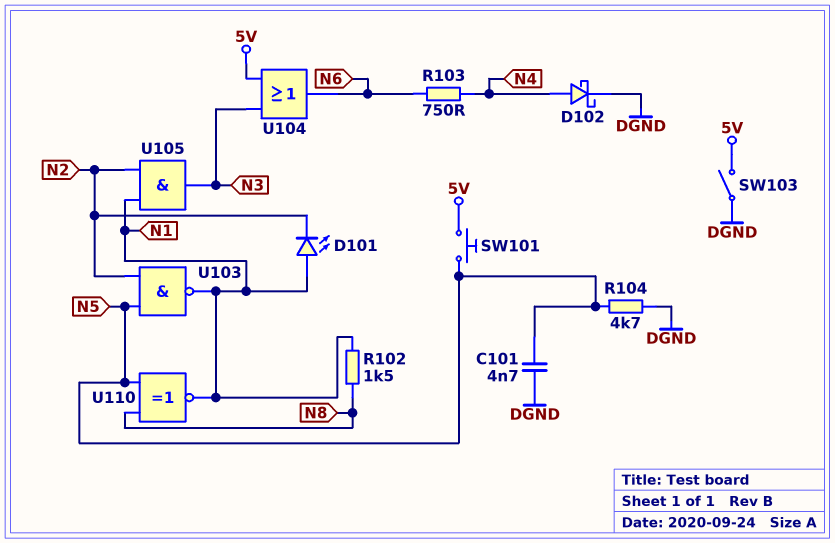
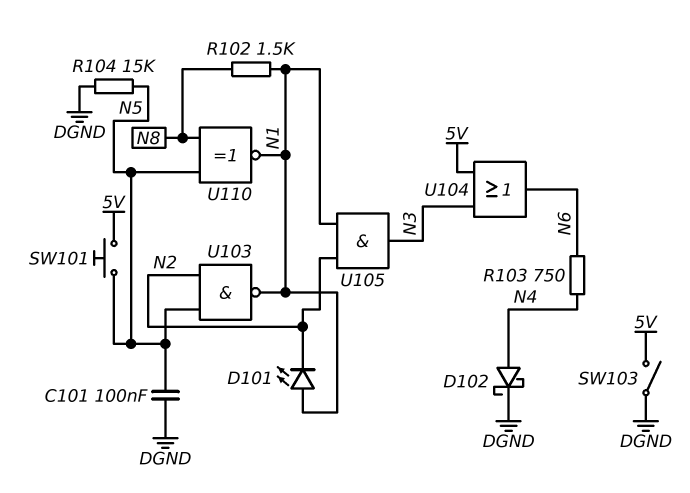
C101: 4.7nF (DGND, N5) -> 100nF (DGND, N5)
R104: 4.7k (DGND, N5) -> 15k (DGND, N5)

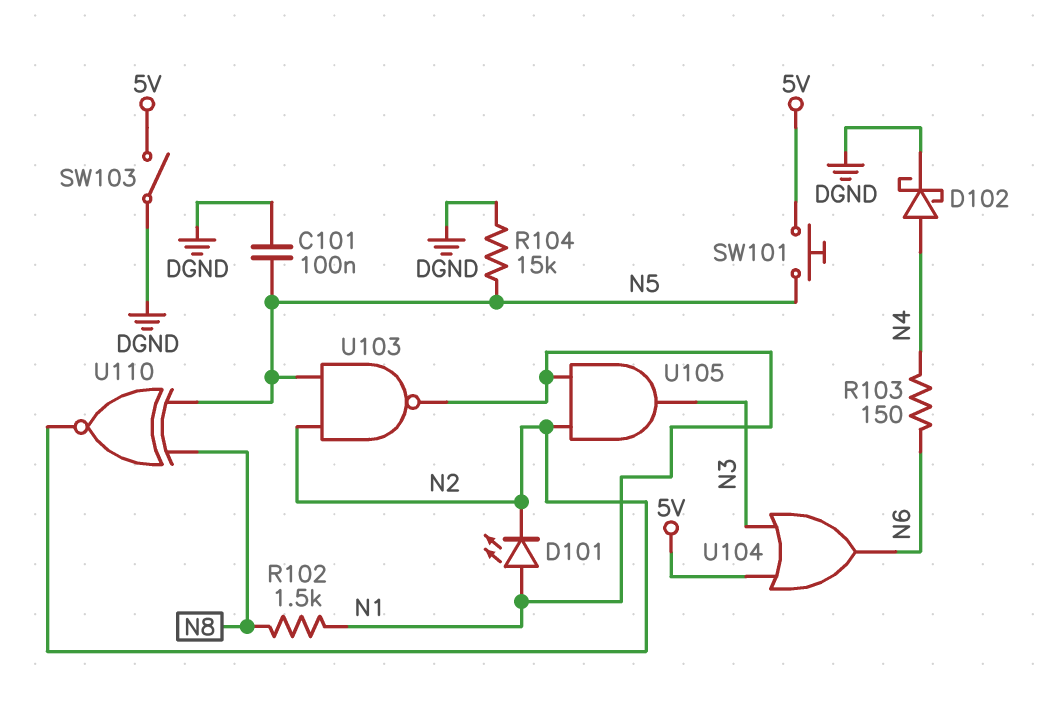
R103: 750 (N4, N6) -> 150 (N4, N6)
U110: XNOR (in N5, in N8, out N1) -> XNOR (in N5, in N8, out N2)

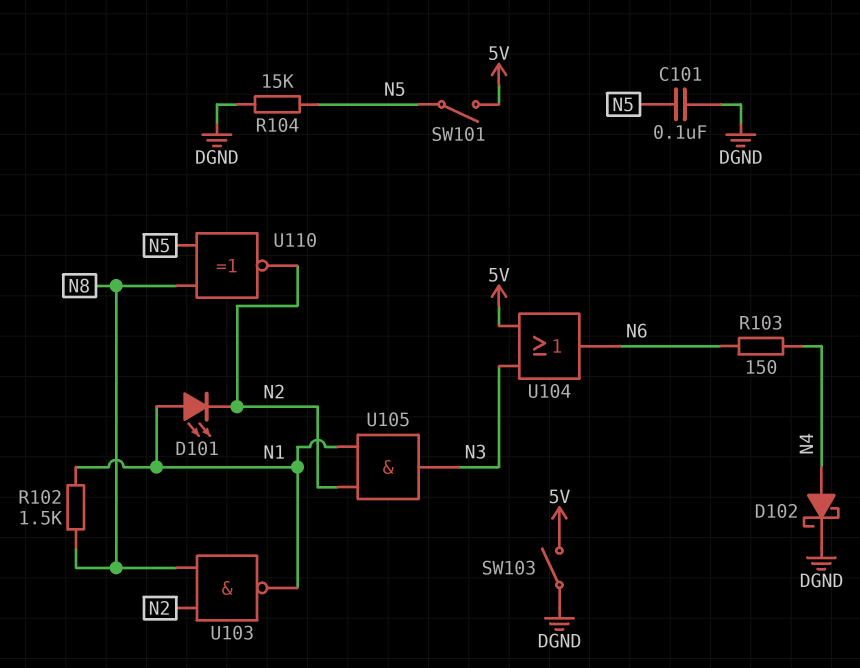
SW101: button (5V, N5) -> switch (5V, N5)
U103: NAND (in N2, in N5, out N1) -> NAND (in N2, in N8, out N1)

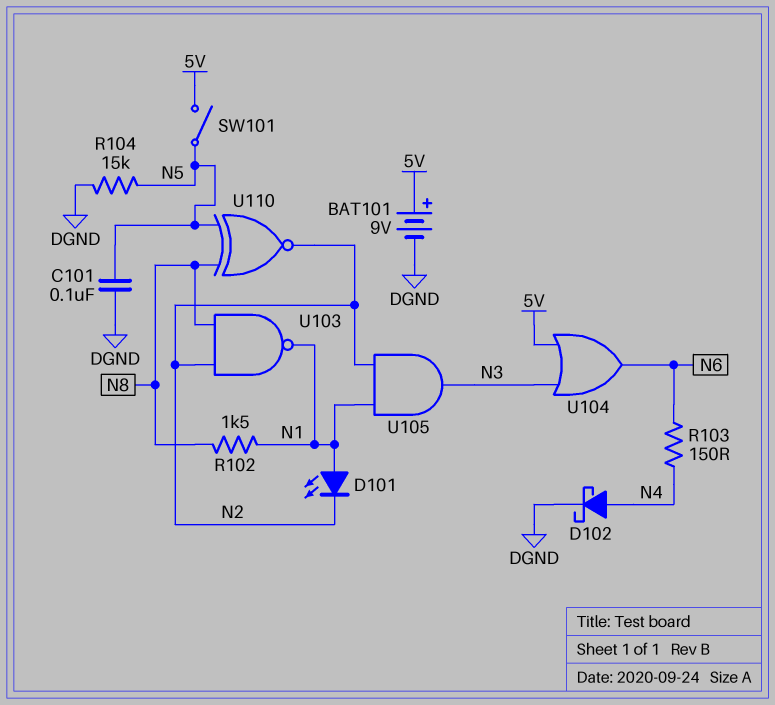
BAT101: none -> 9V (plus 5V, minus DGND)
SW103: switch (5V, DGND) -> none

